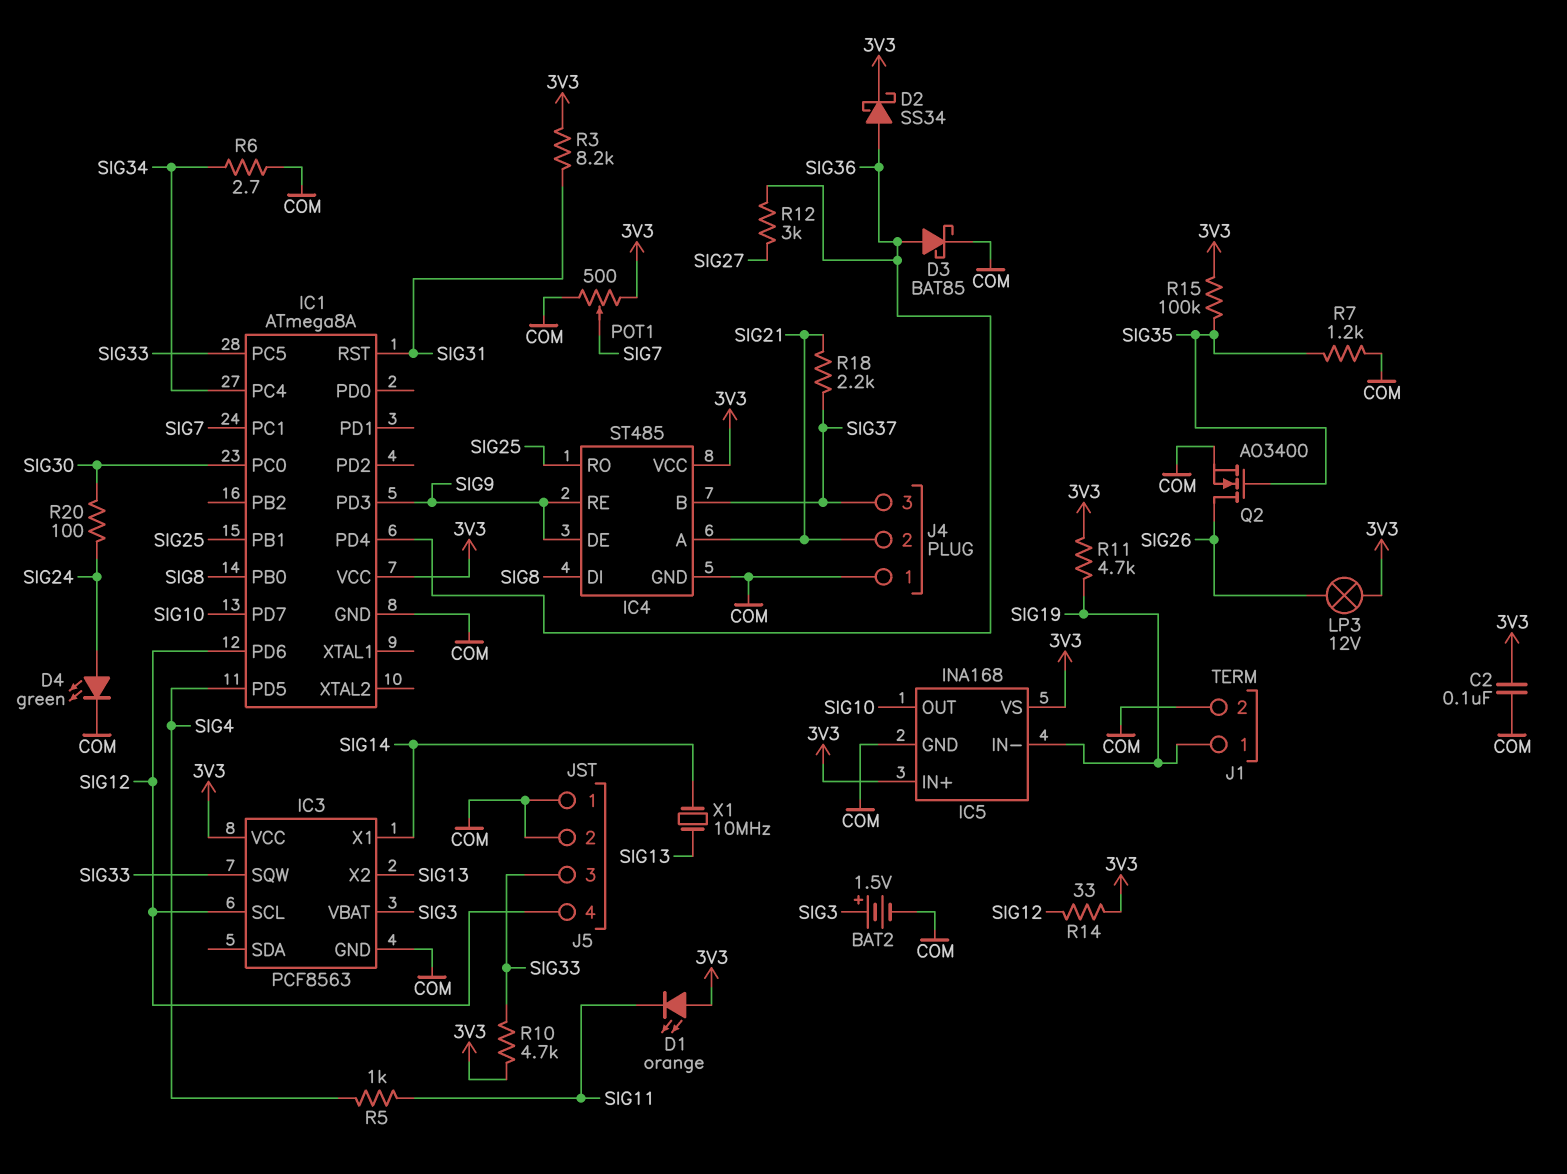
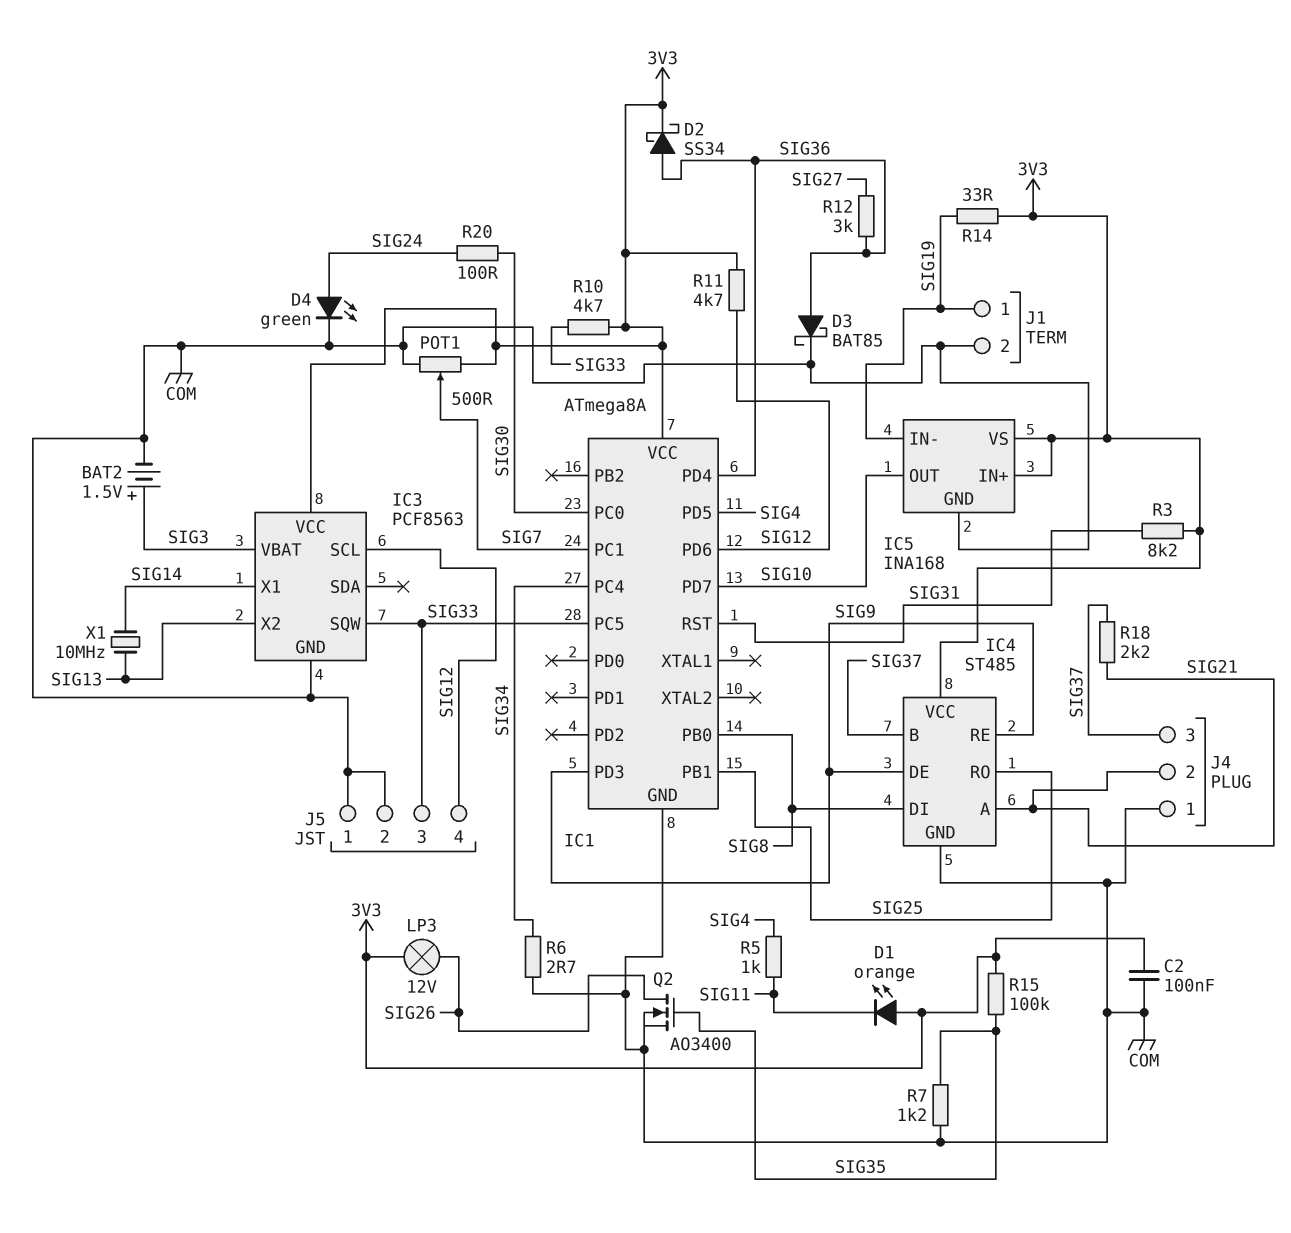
R11: 4.7k (3V3, SIG19) -> 4.7k (3V3, SIG12)
R14: 33 (3V3, SIG12) -> 33 (3V3, SIG19)

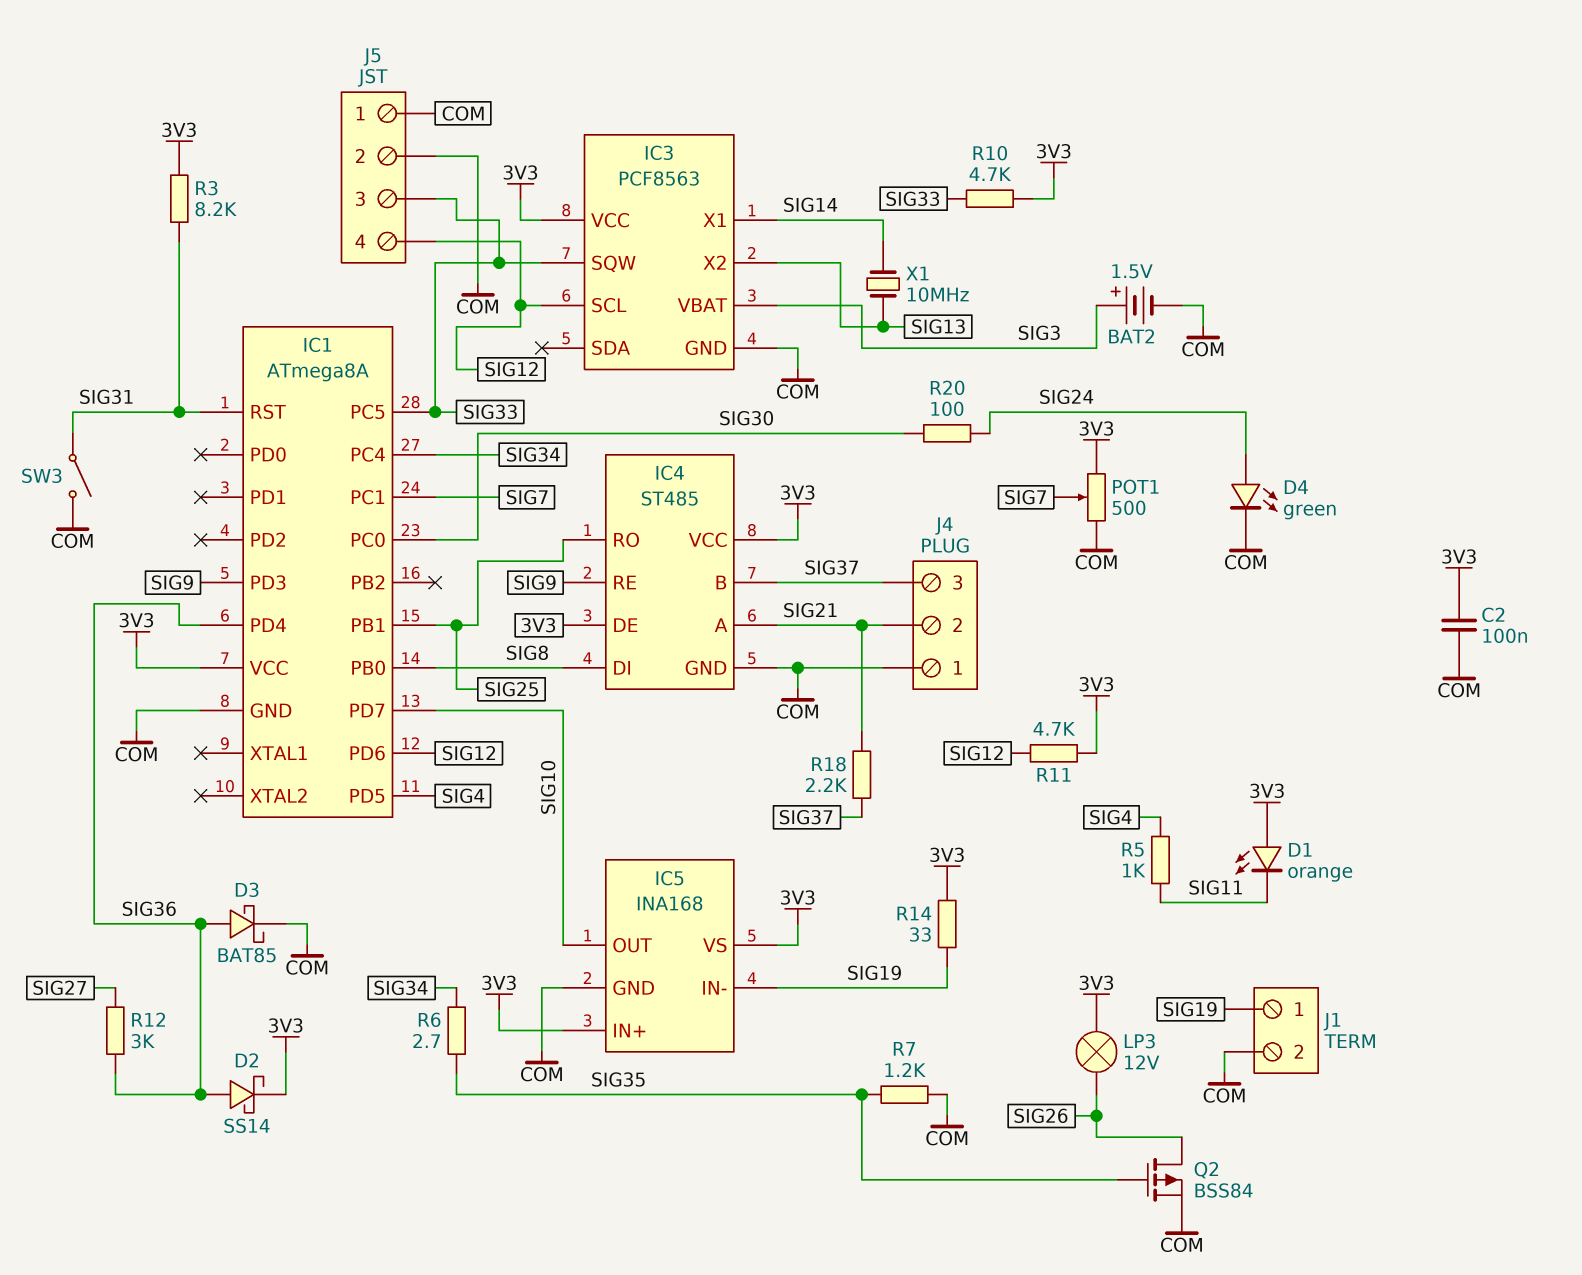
D2: schottky SS34 (A SIG36, K 3V3) -> schottky SS14 (A SIG36, K 3V3)
IC4 pin DE: SIG9 -> 3V3
Q2: NMOS AO3400 (G SIG35, D SIG26, S COM) -> PMOS BSS84 (G SIG35, D SIG26, S COM)
R6: 2.7 (COM, SIG34) -> 2.7 (SIG34, SIG35)
R15: 100k (3V3, SIG35) -> none
SW3: none -> switch (COM, SIG31)

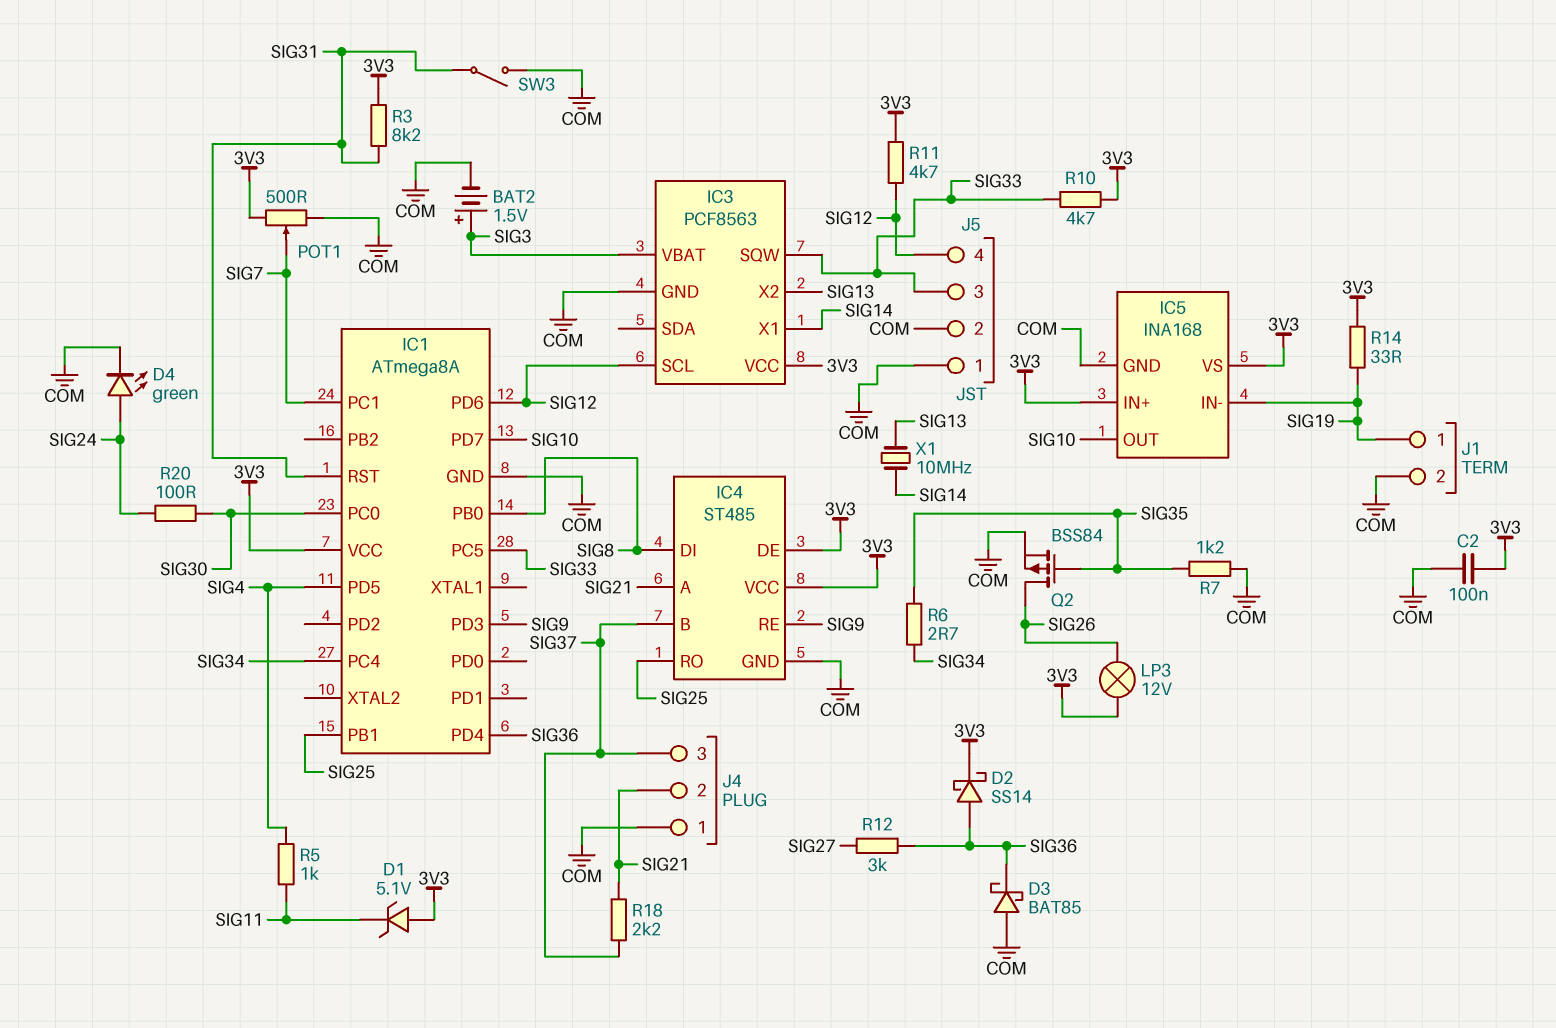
D1: LED orange (A 3V3, K SIG11) -> zener 5.1V (A 3V3, K SIG11)
D3: schottky BAT85 (A SIG36, K COM) -> schottky BAT85 (A COM, K SIG36)

